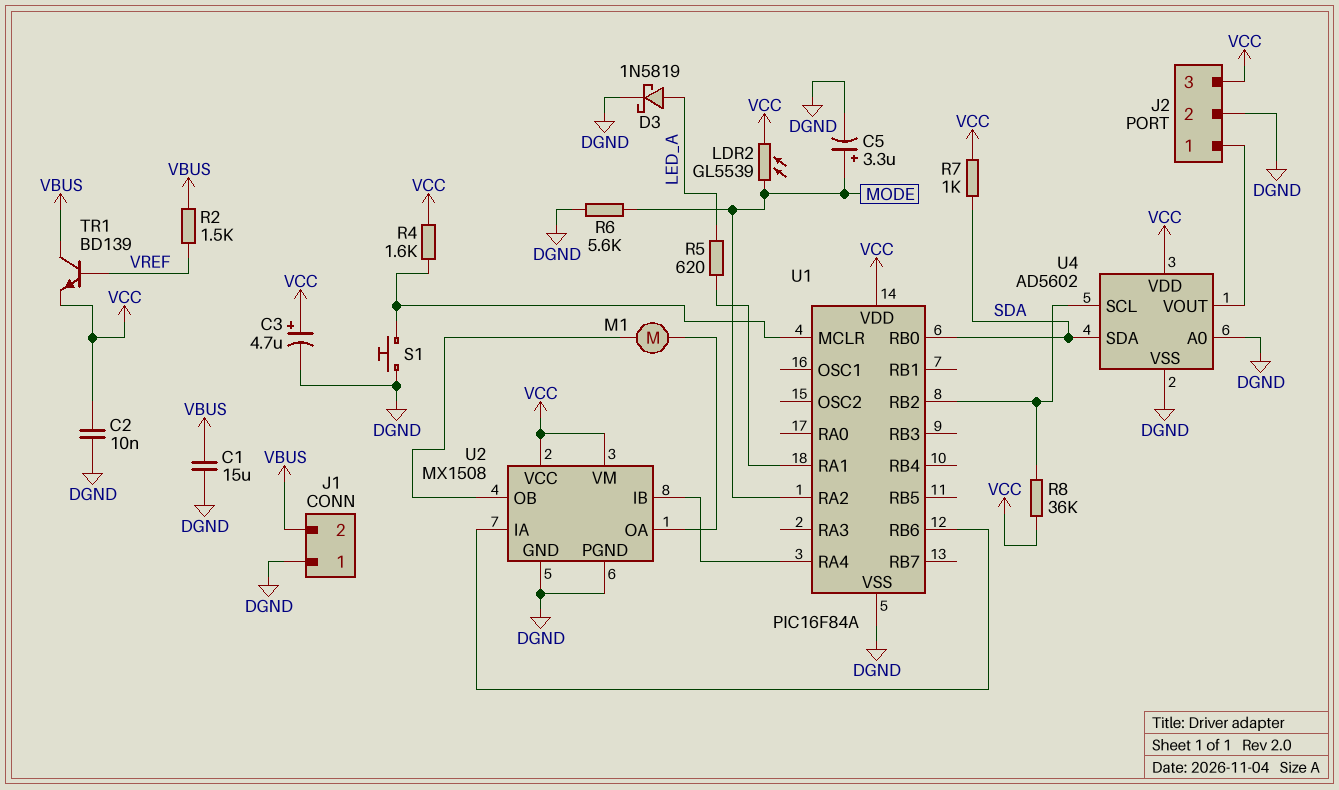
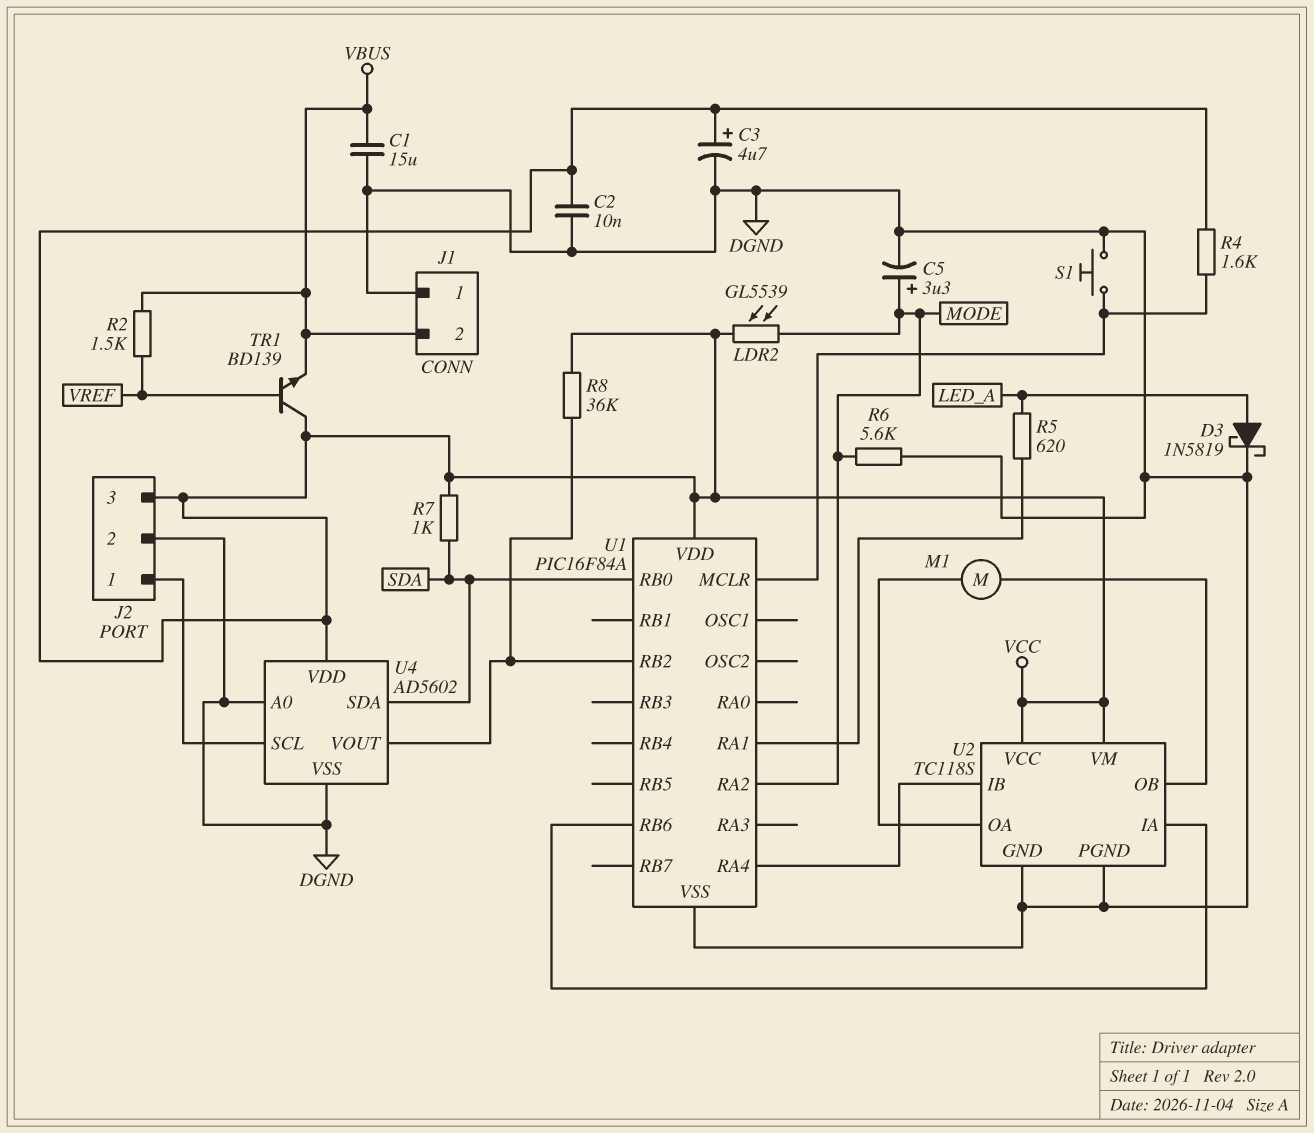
TR1: NPN BD139 (B VREF, C VBUS, E VCC) -> NPN BD139 (B VREF, C VCC, E VBUS)
U2: MX1508 -> TC118S
U4 pin SCL: U1/RB2 -> J2/1
U4 pin VOUT: J2/1 -> U1/RB2

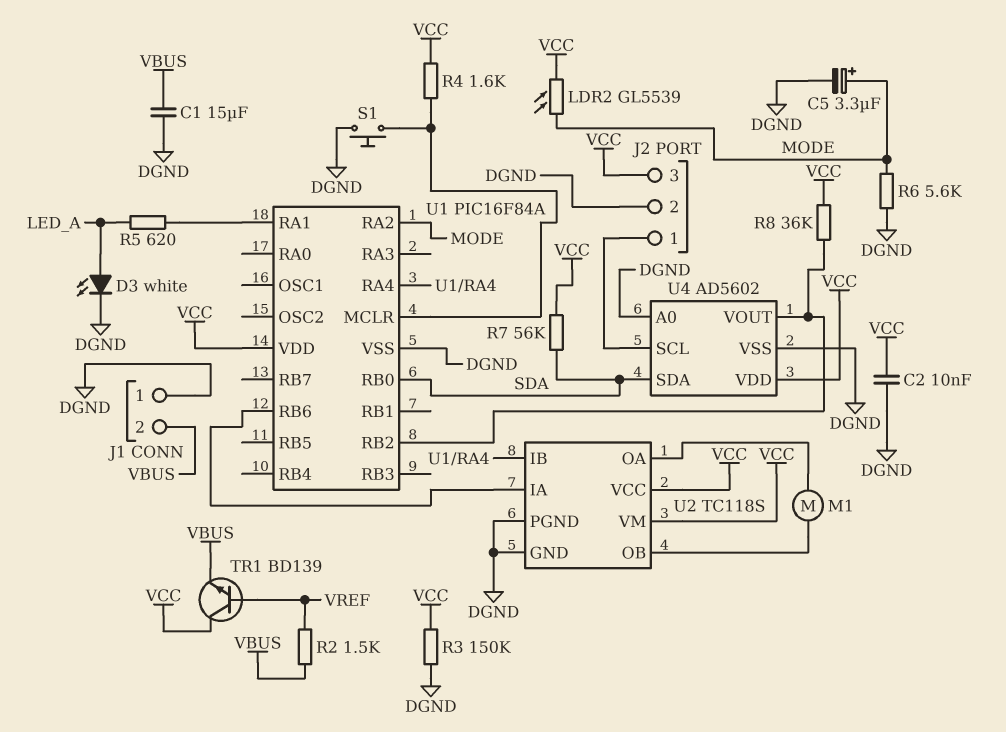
C3: 4.7uF (plus VCC, minus DGND) -> none
D3: schottky 1N5819 (A LED_A, K DGND) -> LED white (A LED_A, K DGND)
R3: none -> 150k (DGND, VCC)
R7: 1k (SDA, VCC) -> 56k (SDA, VCC)

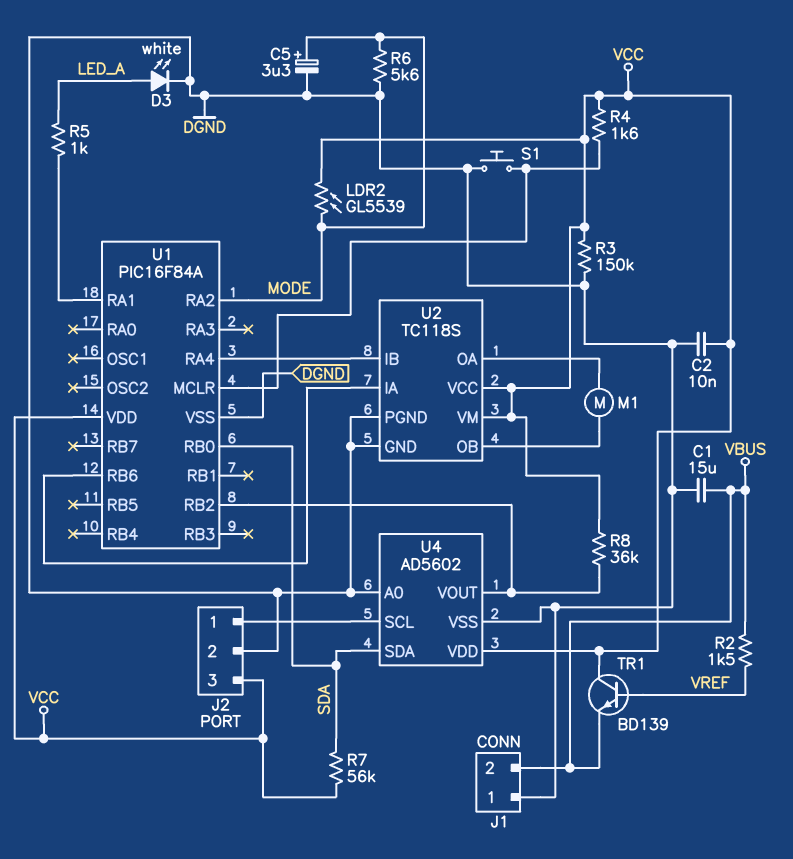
R5: 620 (LED_A, U1/RA1) -> 1k (LED_A, U1/RA1)

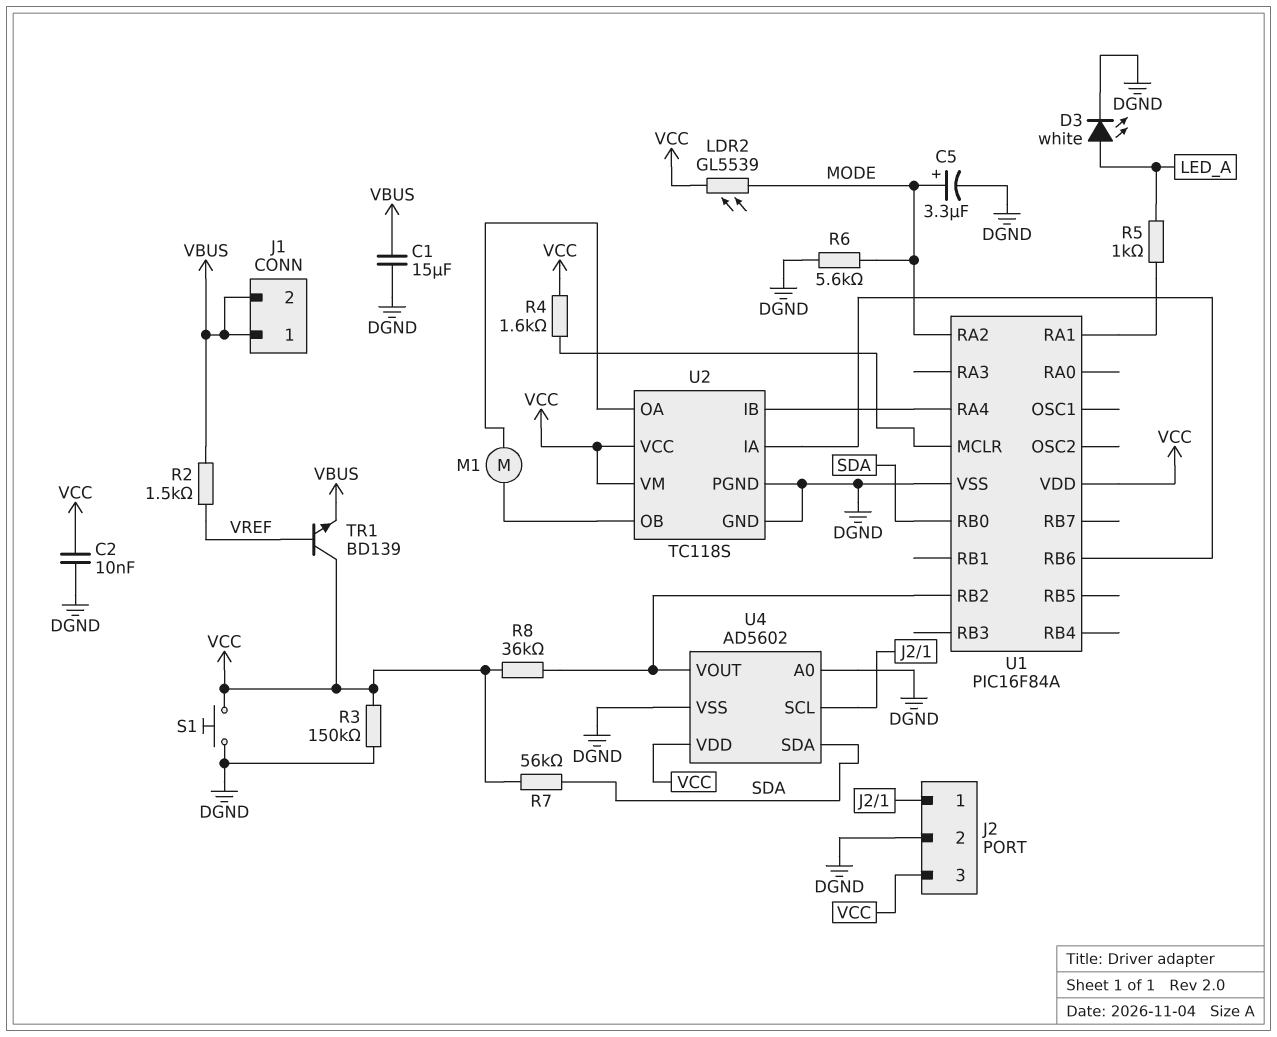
J1 pin 1: DGND -> VBUS
S1: button (DGND, U1/MCLR) -> button (DGND, VCC)

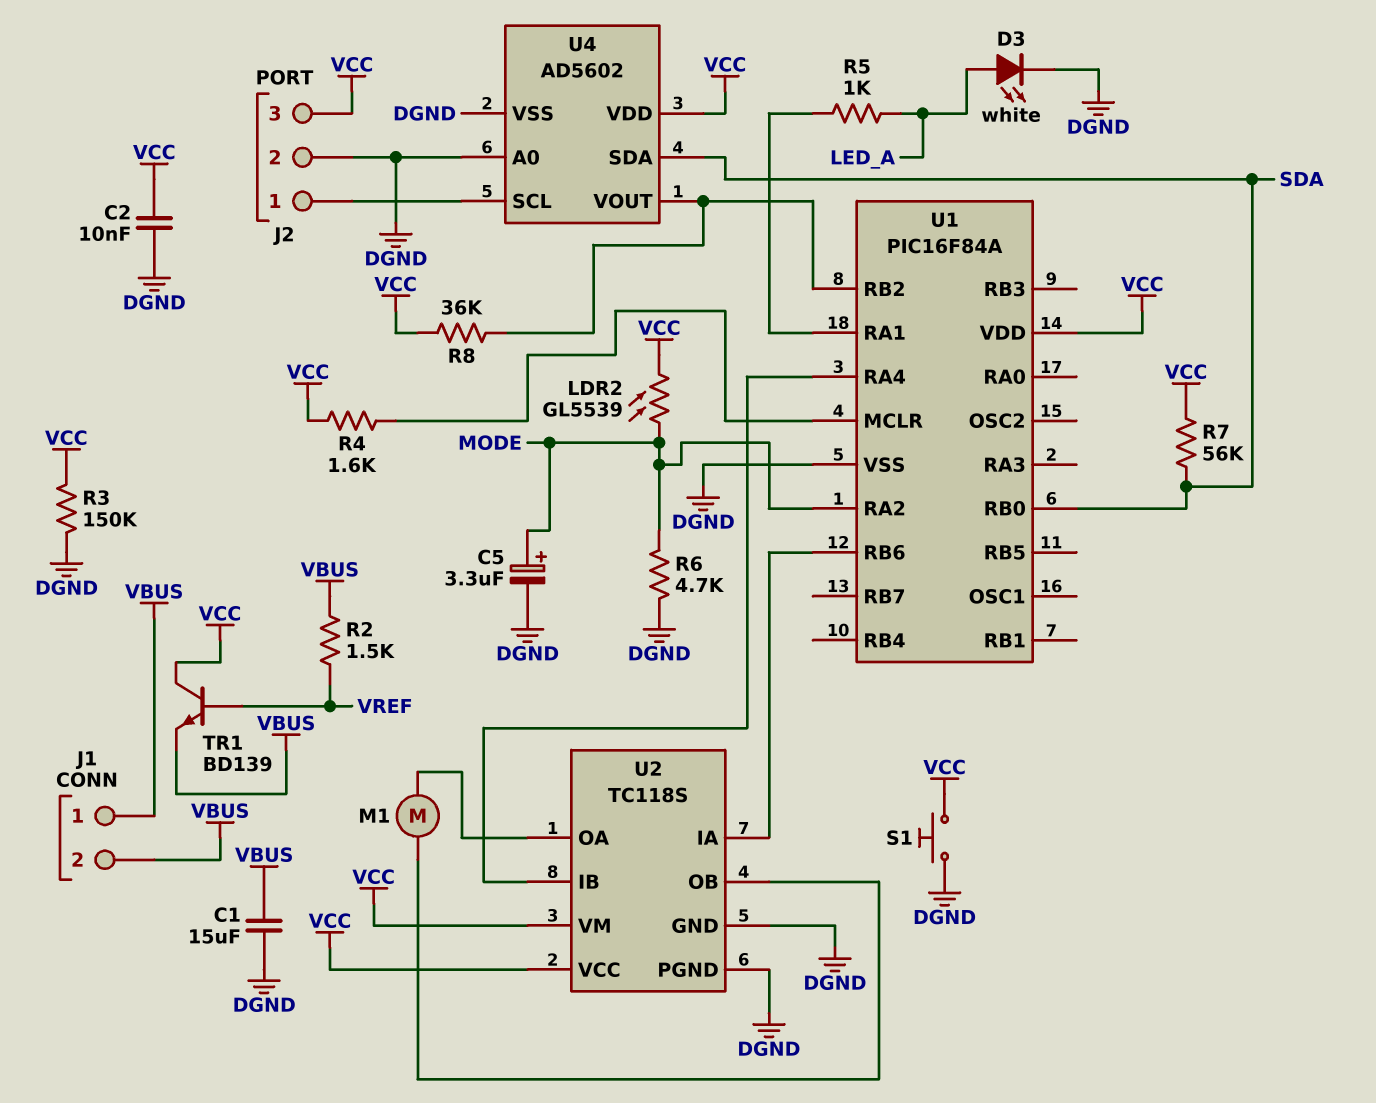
R6: 5.6k (DGND, MODE) -> 4.7k (DGND, MODE)

